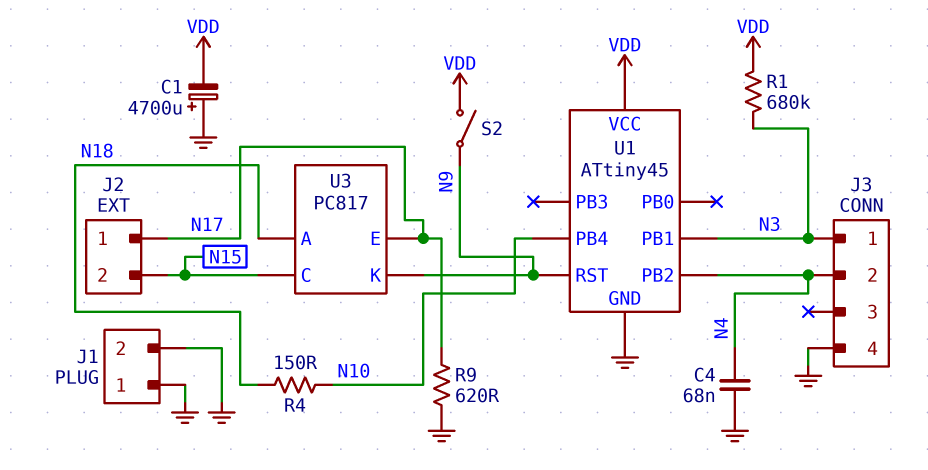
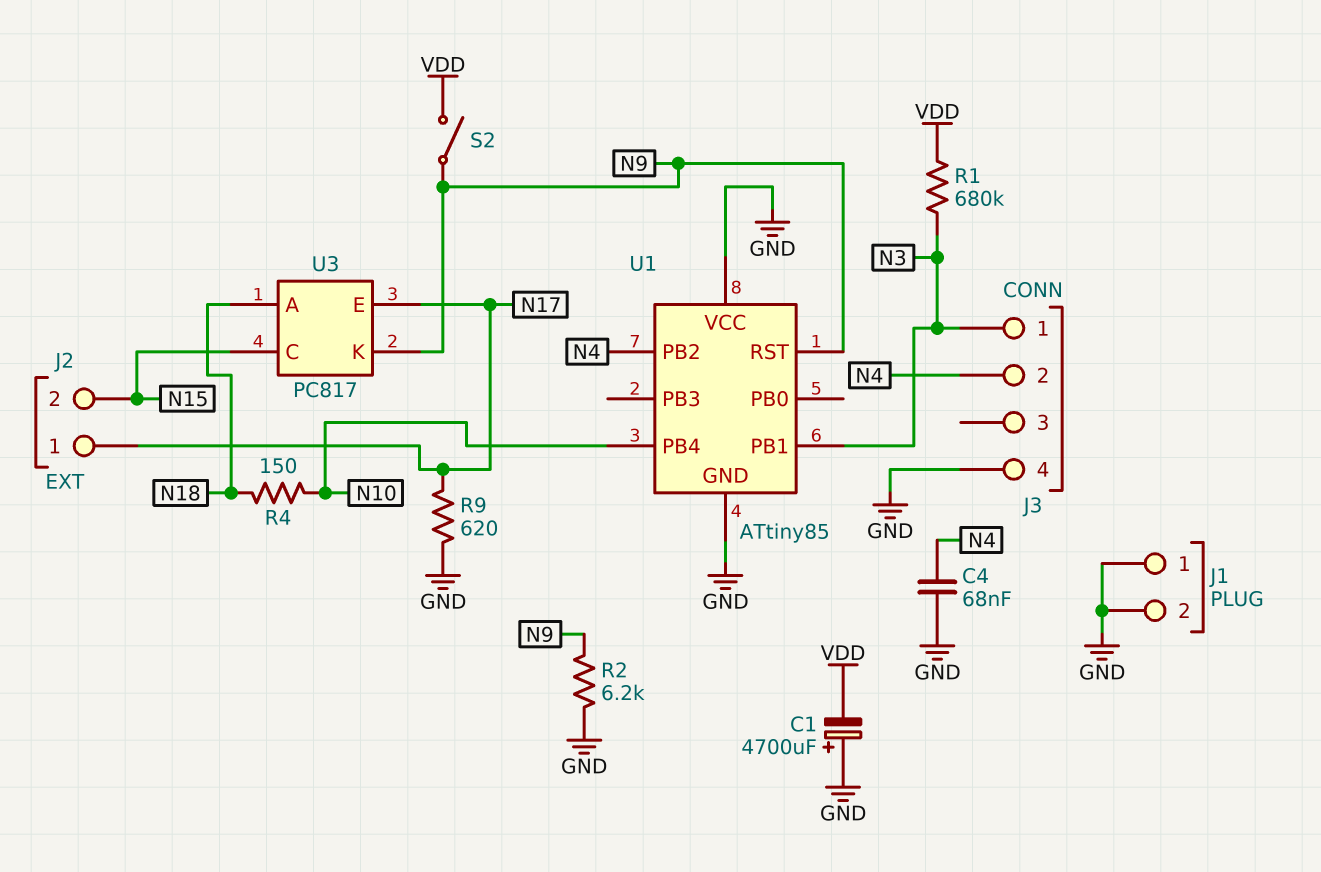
R2: none -> 6.2k (GND, N9)
U1: ATtiny45 -> ATtiny85
U1 pin VCC: VDD -> GND

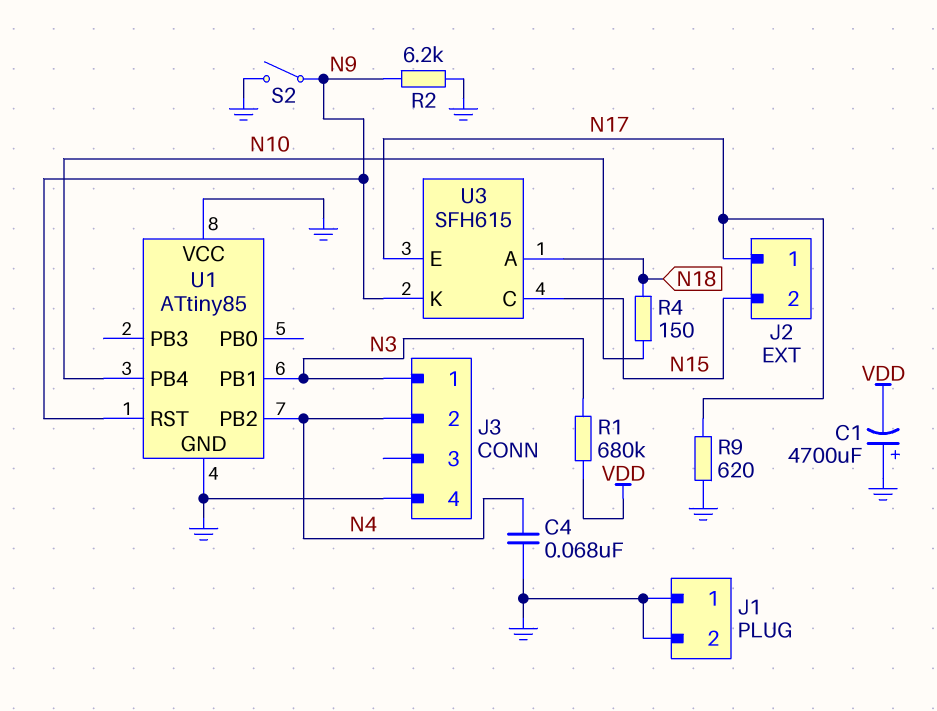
S2: switch (N9, VDD) -> switch (GND, N9)
U3: PC817 -> SFH615

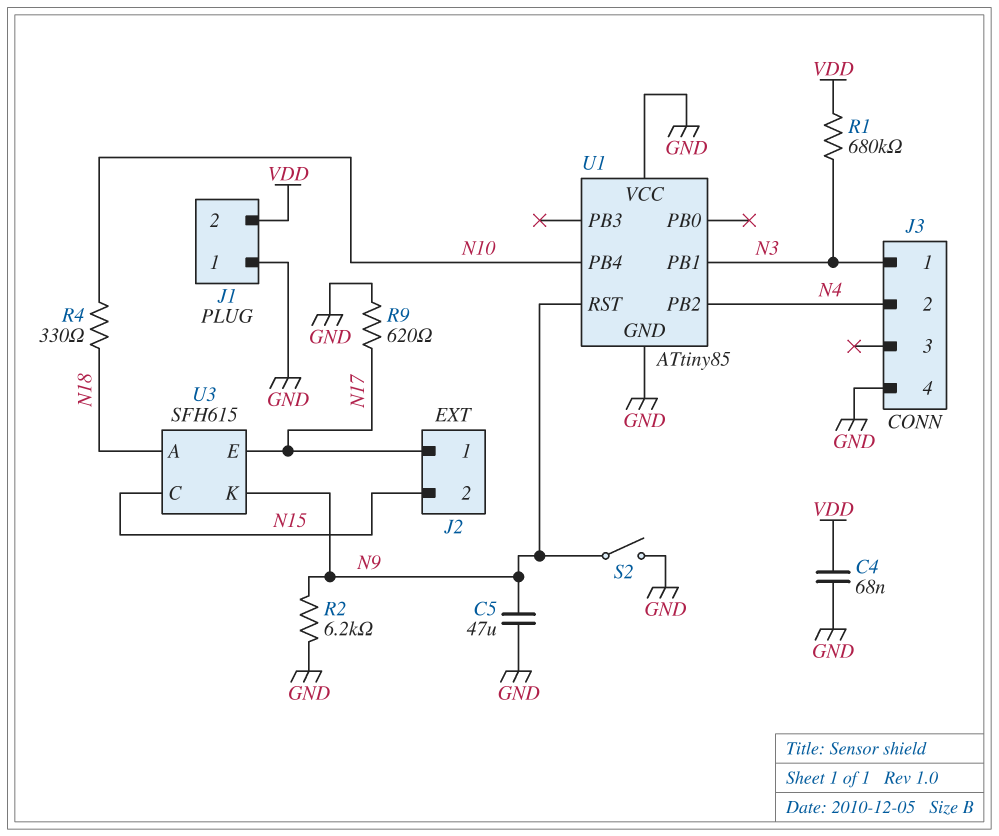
C1: 4700uF (plus GND, minus VDD) -> none
C4: 68nF (GND, N4) -> 68nF (GND, VDD)
C5: none -> 47uF (GND, N9)
J1 pin 2: GND -> VDD
R4: 150 (N10, N18) -> 330 (N10, N18)

